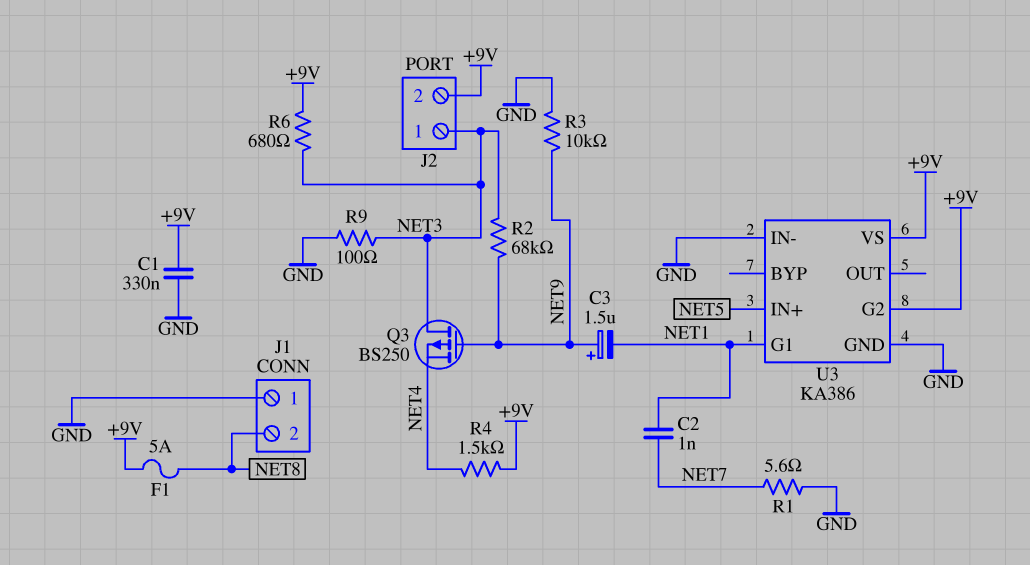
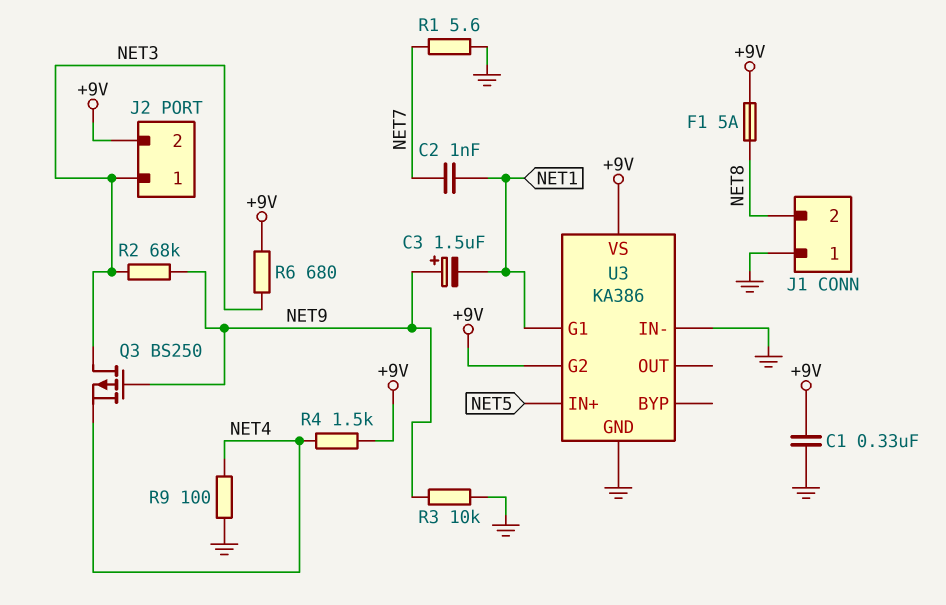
R9: 100 (GND, NET3) -> 100 (GND, NET4)

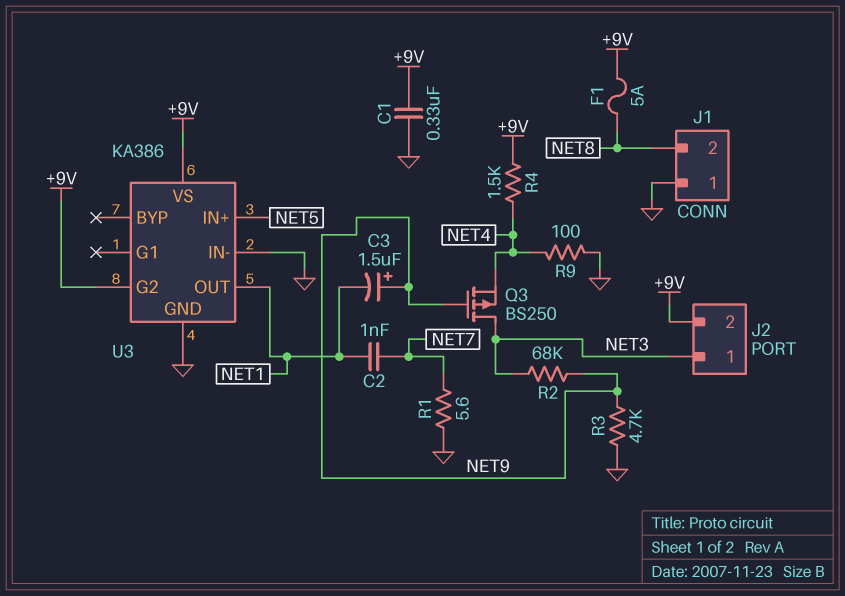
R3: 10k (GND, NET9) -> 4.7k (GND, NET9)
R6: 680 (+9V, NET3) -> none
U3 pin G1: NET1 -> none
U3 pin OUT: none -> NET1

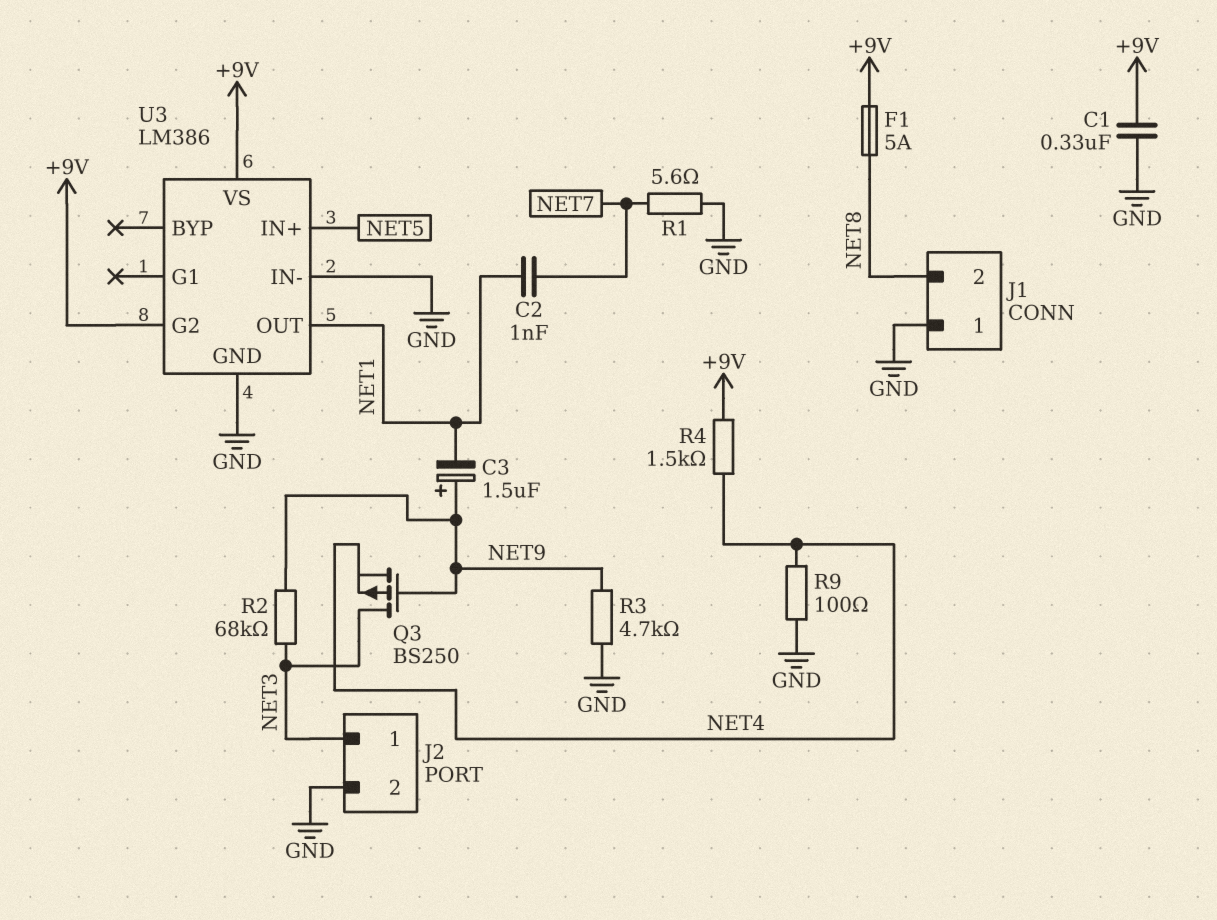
J2 pin 2: +9V -> GND
U3: KA386 -> LM386

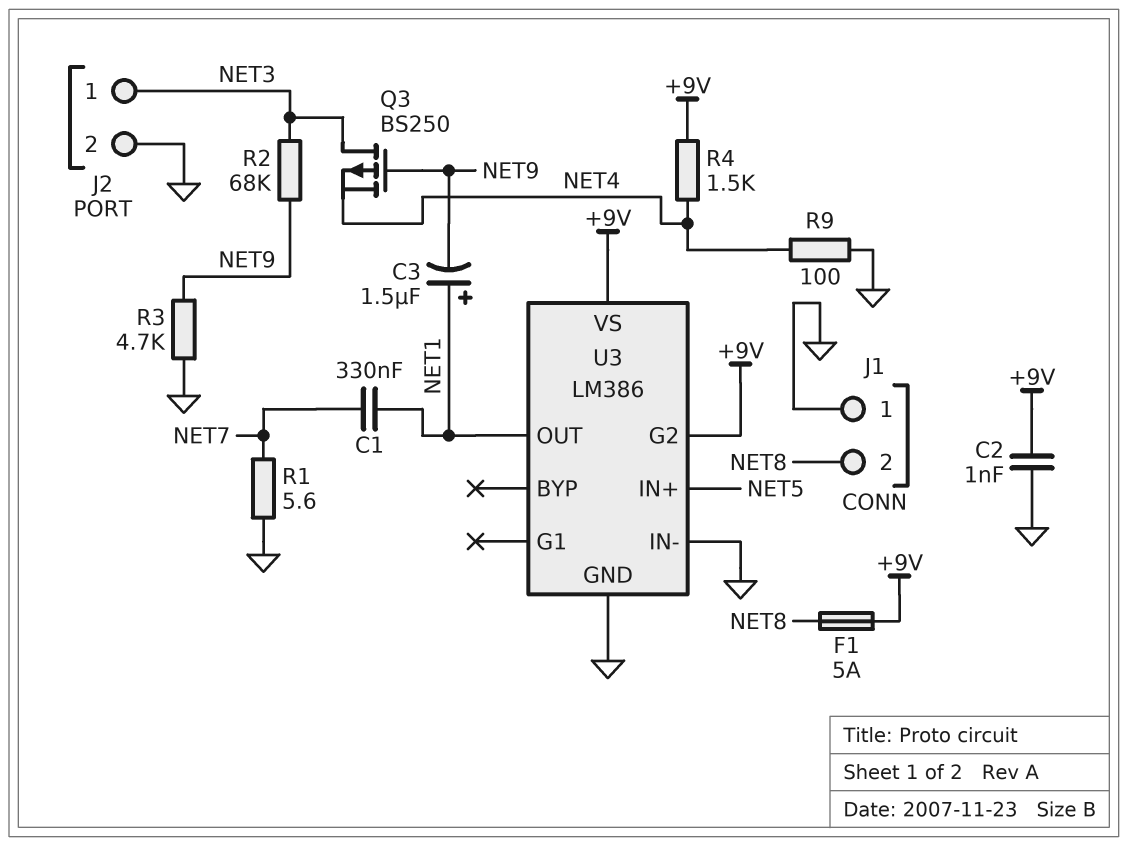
C1: 330nF (+9V, GND) -> 330nF (NET1, NET7)
C2: 1nF (NET1, NET7) -> 1nF (+9V, GND)
C3: 1.5uF (plus NET9, minus NET1) -> 1.5uF (plus NET1, minus NET9)

